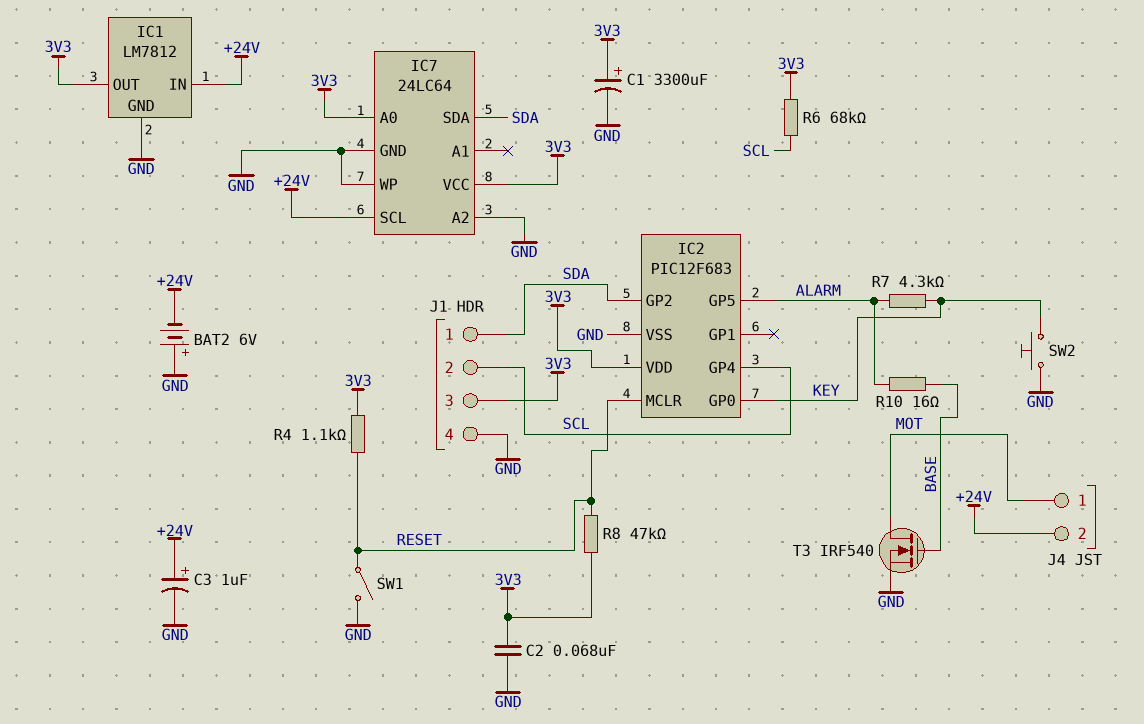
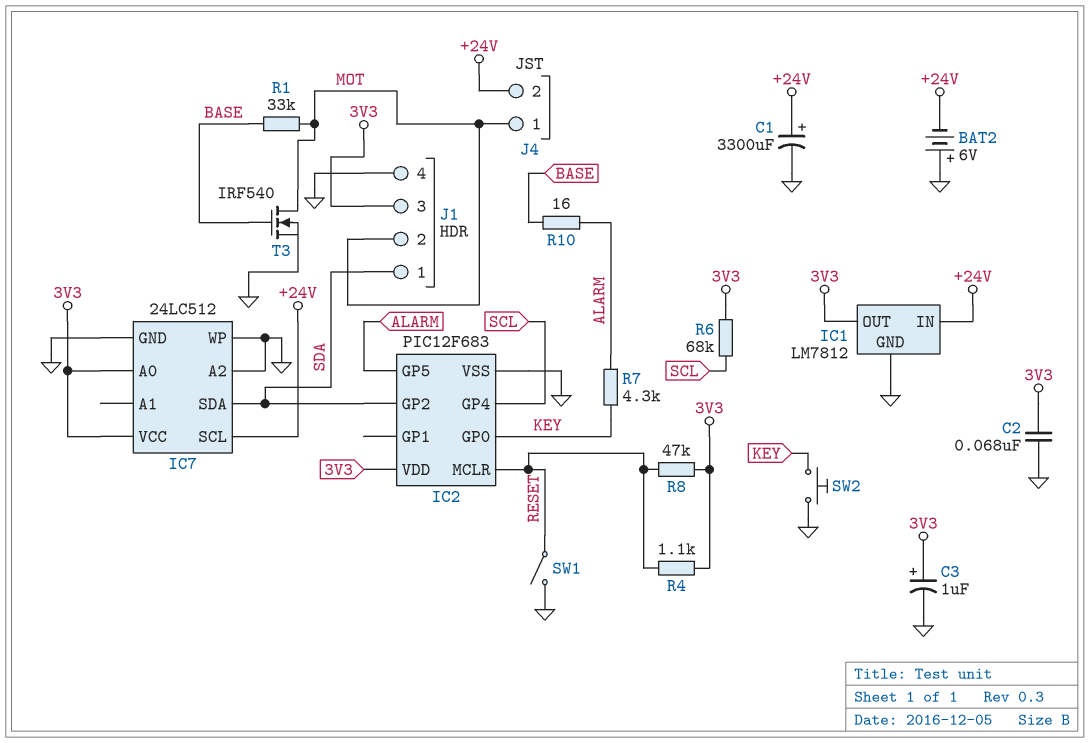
C1: 3300uF (plus 3V3, minus GND) -> 3300uF (plus +24V, minus GND)
C3: 1uF (plus +24V, minus GND) -> 1uF (plus 3V3, minus GND)
IC7: 24LC64 -> 24LC512
J1 pin 2: SCL -> MOT
R1: none -> 33k (BASE, MOT)

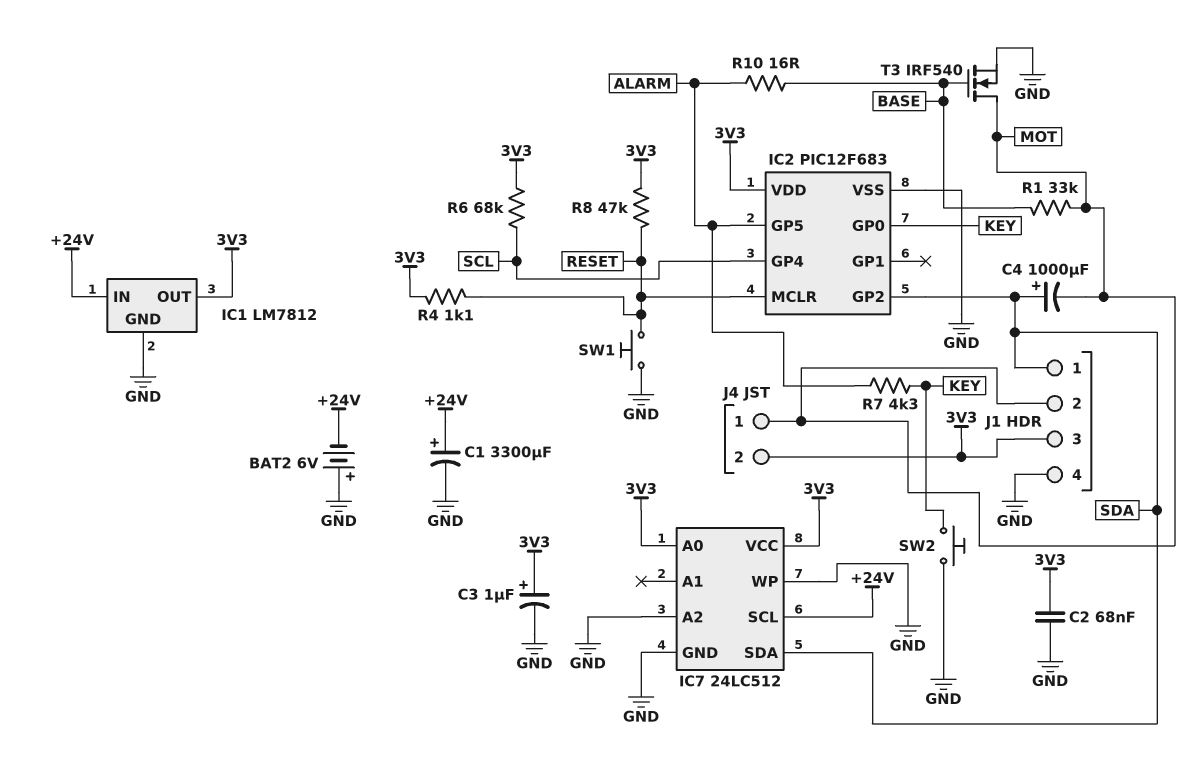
C4: none -> 1000uF (plus SDA, minus MOT)
J4 pin 2: +24V -> 3V3
SW1: switch (GND, RESET) -> button (GND, RESET)

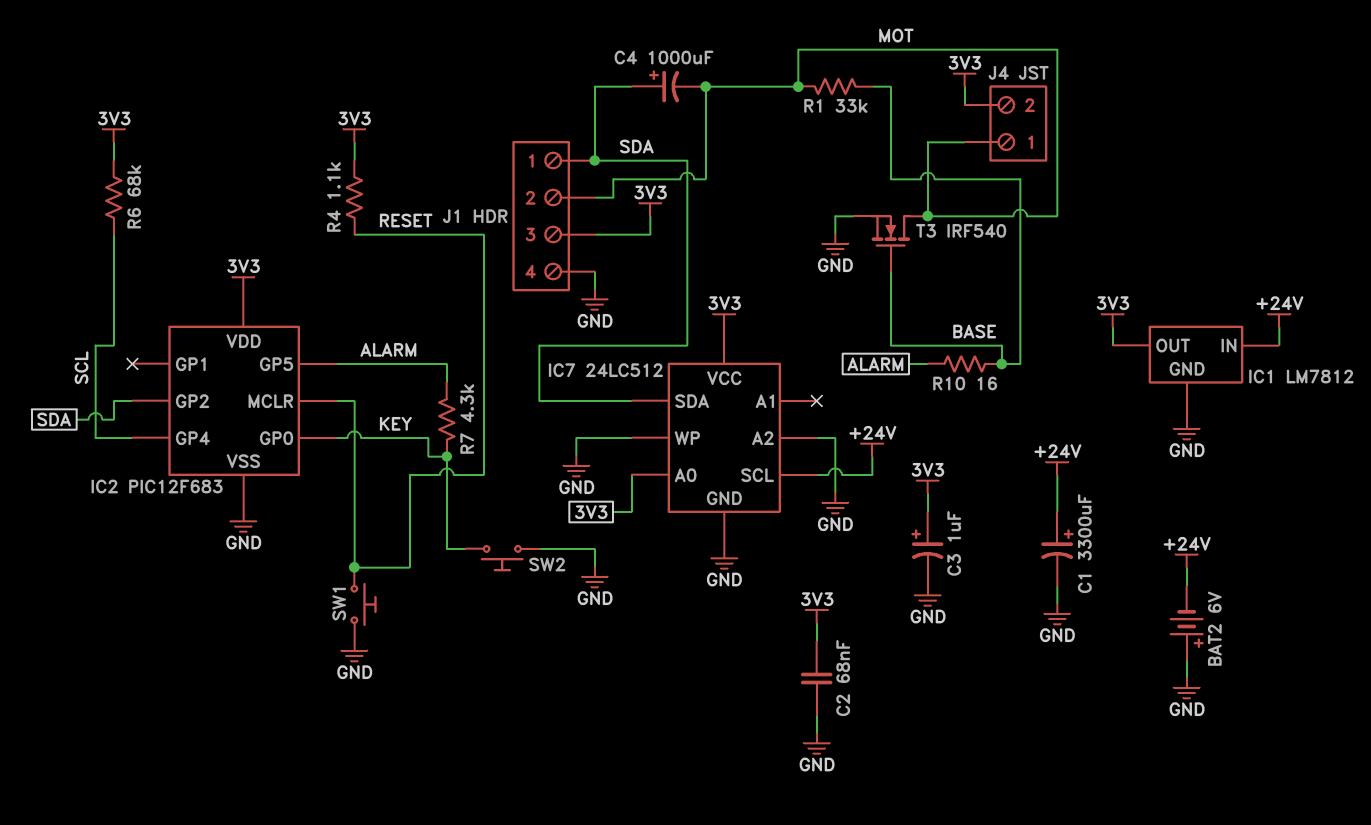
R8: 47k (3V3, RESET) -> none

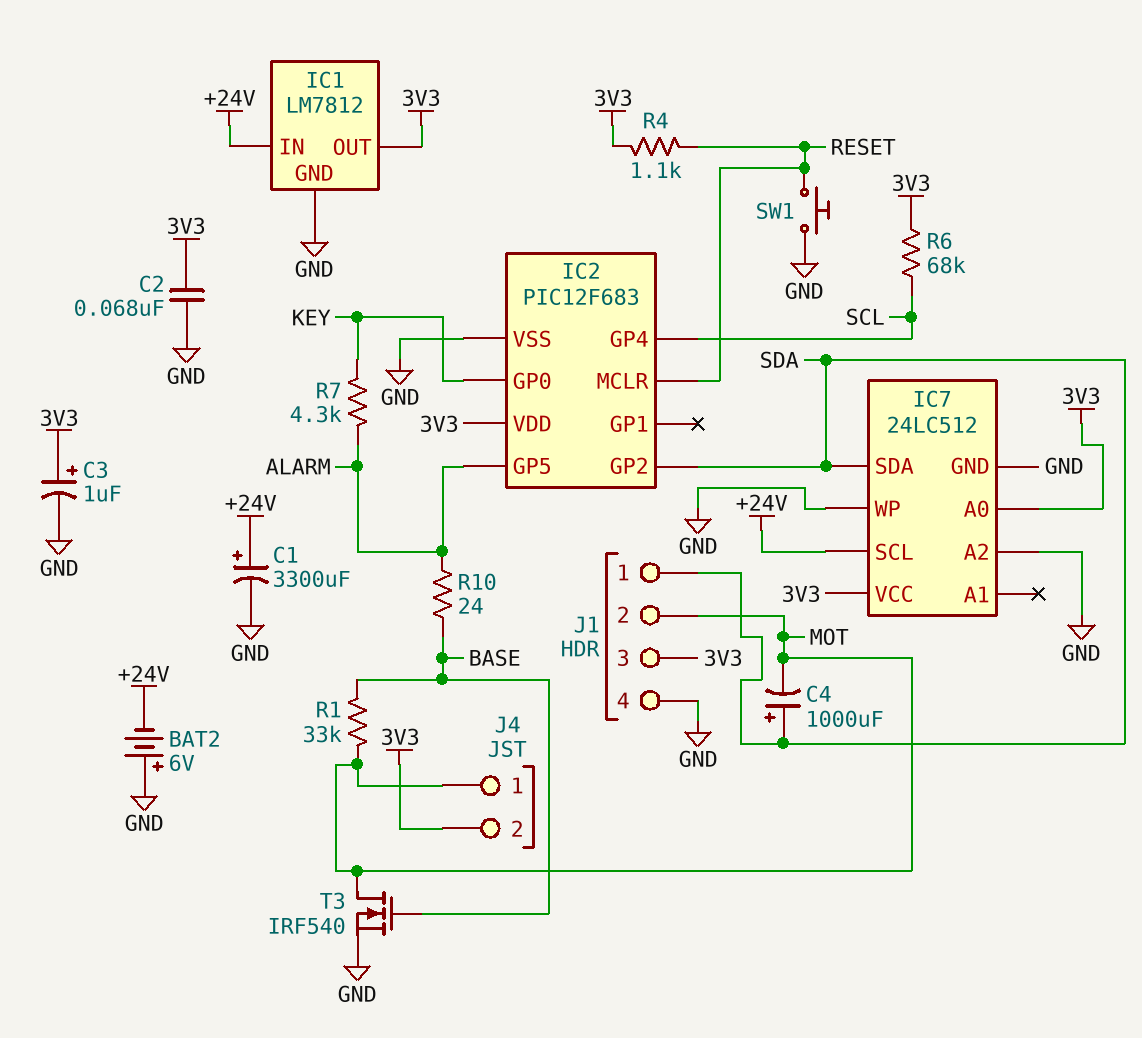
R10: 16 (ALARM, BASE) -> 24 (ALARM, BASE)
SW2: button (GND, KEY) -> none

